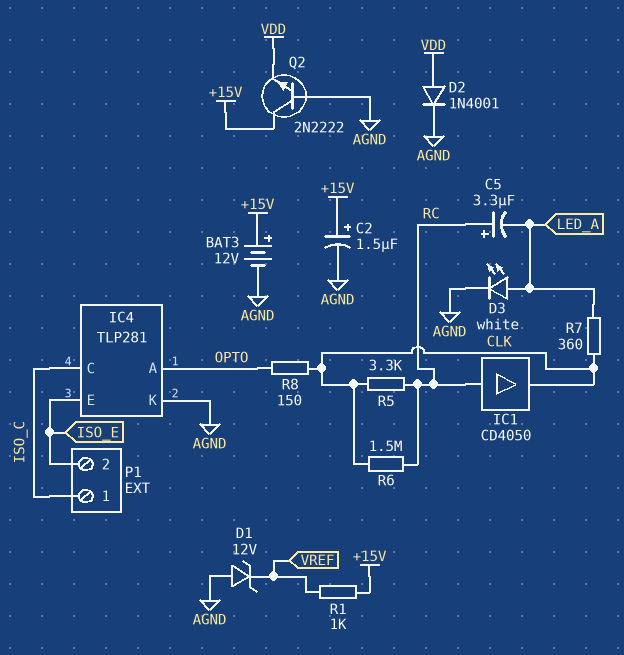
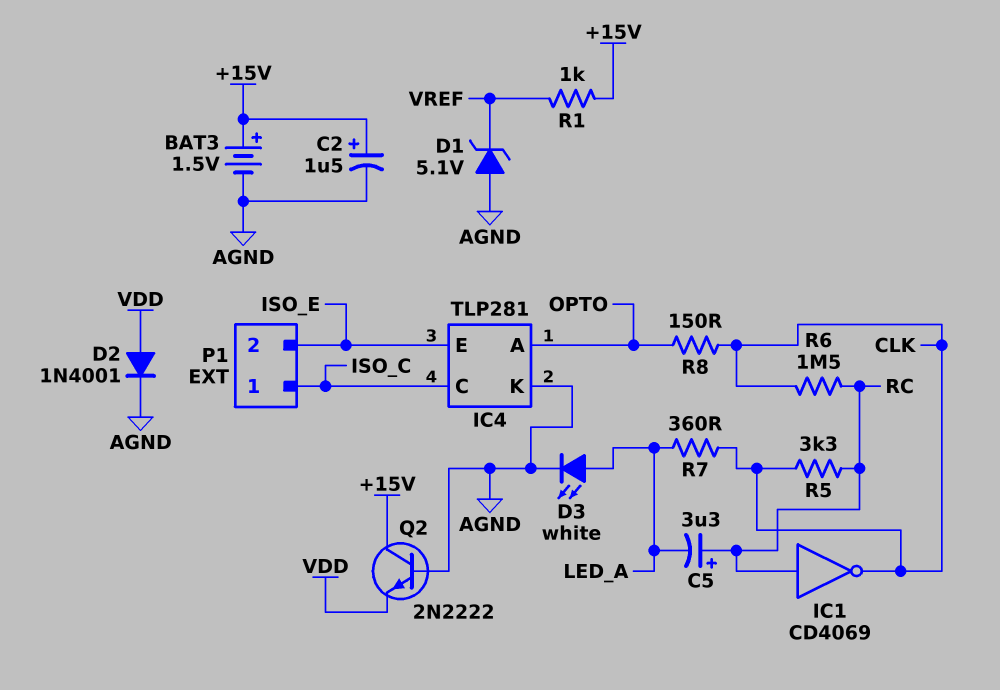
BAT3: 12V (plus +15V, minus AGND) -> 1.5V (plus +15V, minus AGND)
D1: zener 12V (A AGND, K VREF) -> zener 5.1V (A AGND, K VREF)
IC1: buffer CD4050 (in RC, out CLK) -> NOT CD4069 (in RC, out CLK)

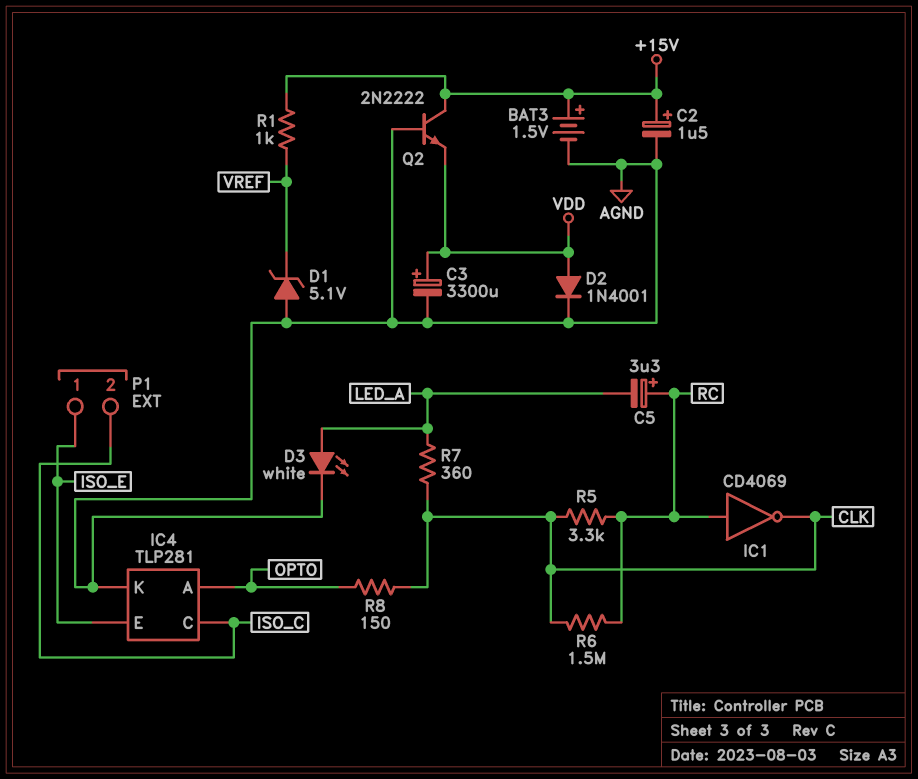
C3: none -> 3300uF (plus VDD, minus AGND)
P1 pin 1: ISO_C -> ISO_E
P1 pin 2: ISO_E -> ISO_C

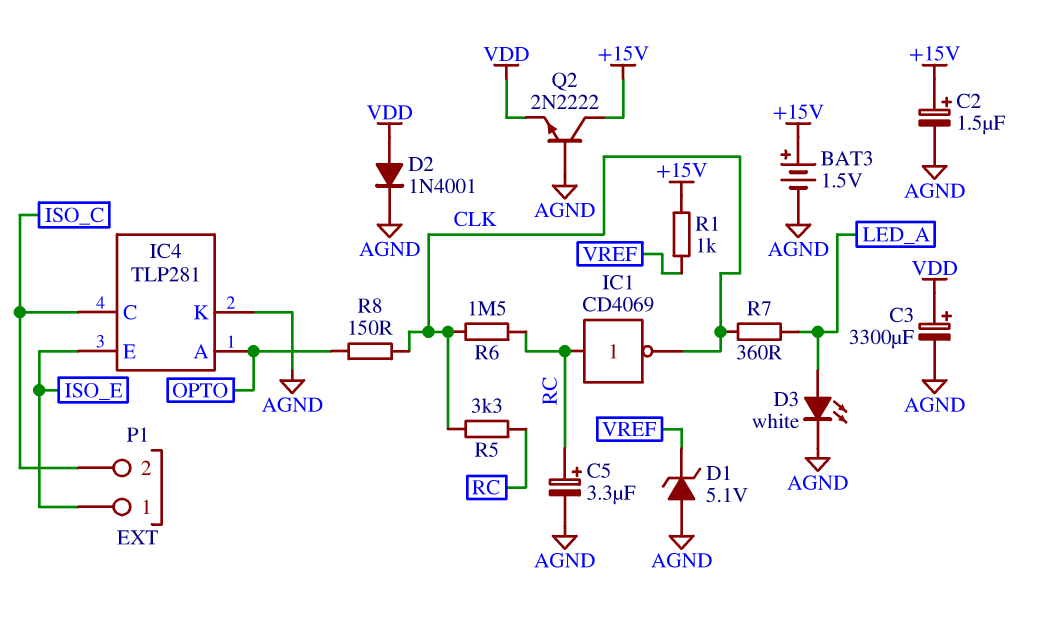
C5: 3.3uF (plus RC, minus LED_A) -> 3.3uF (plus RC, minus AGND)

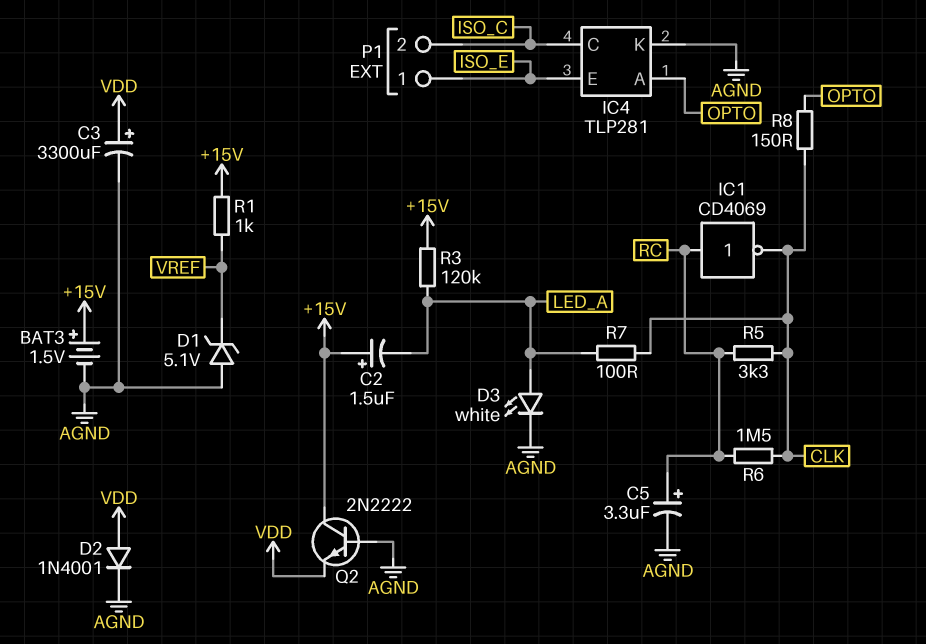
C2: 1.5uF (plus +15V, minus AGND) -> 1.5uF (plus +15V, minus LED_A)
R3: none -> 120k (+15V, LED_A)
R7: 360 (CLK, LED_A) -> 100 (CLK, LED_A)

